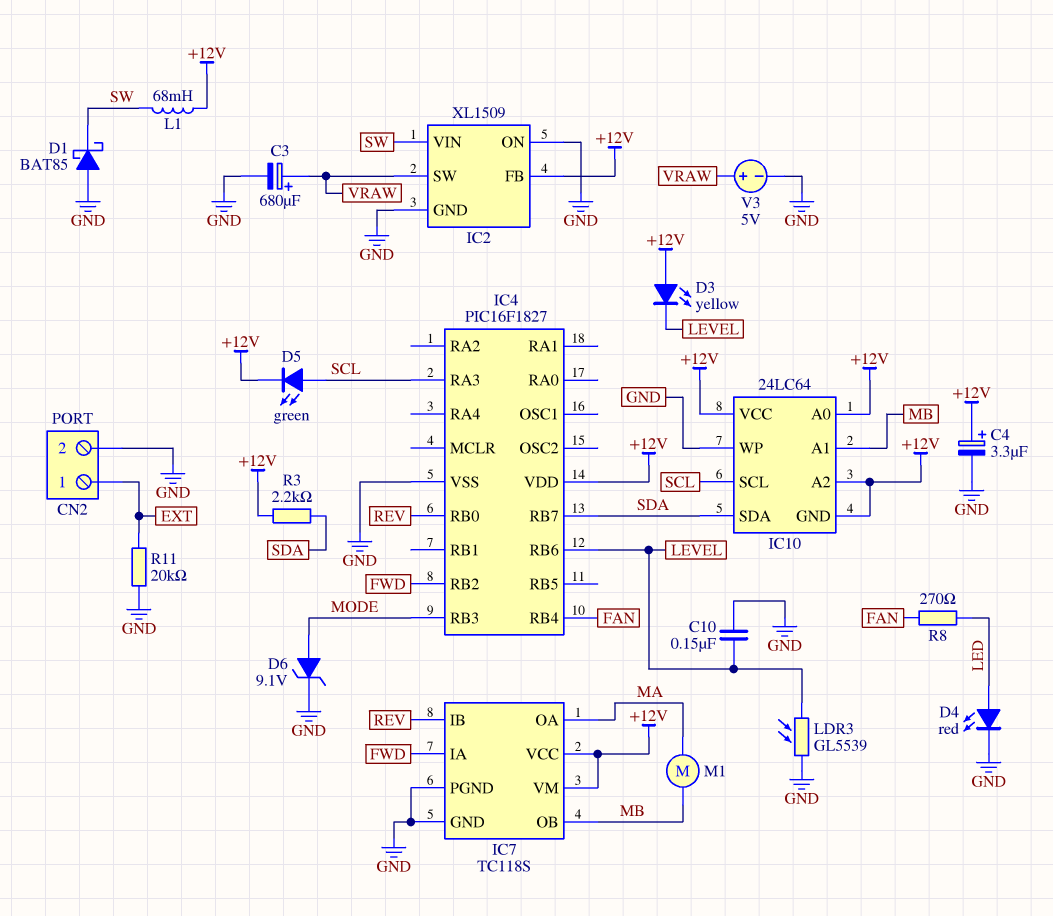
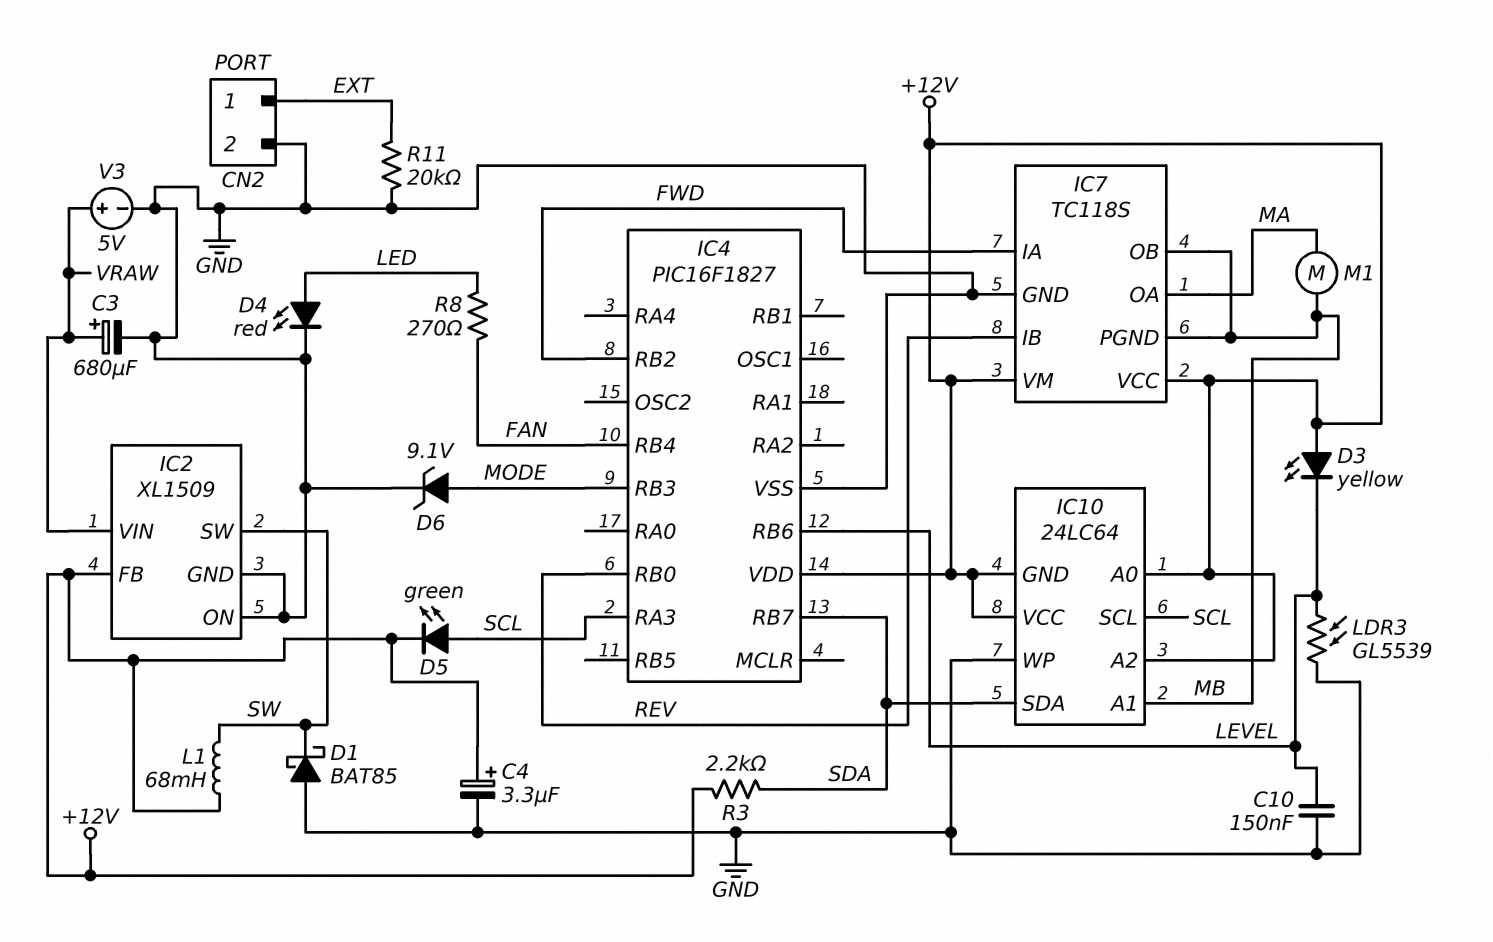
IC2 pin SW: VRAW -> SW
IC2 pin VIN: SW -> VRAW
IC7 pin PGND: GND -> MB

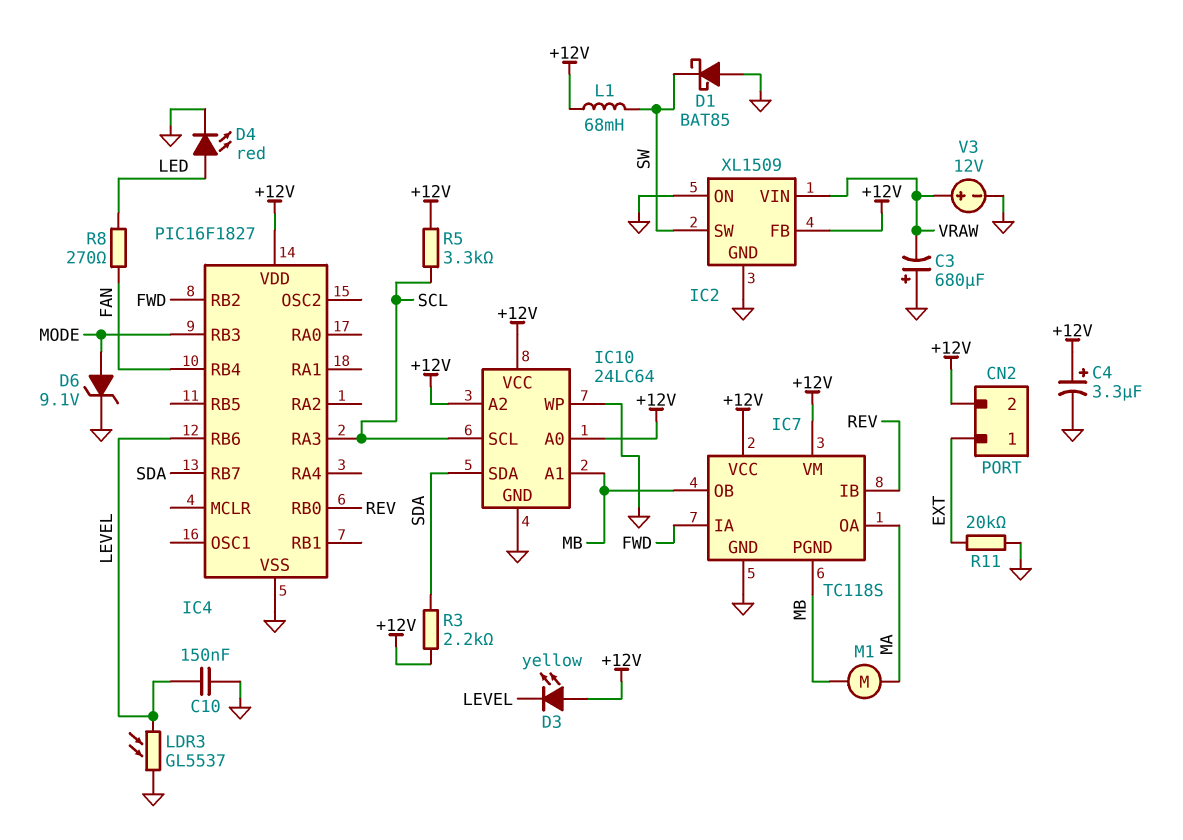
C3: 680uF (plus VRAW, minus GND) -> 680uF (plus GND, minus VRAW)
CN2 pin 2: GND -> +12V
D5: LED green (A SCL, K +12V) -> none
IC10 pin GND: +12V -> GND
LDR3: GL5539 (GND, LEVEL) -> GL5537 (GND, LEVEL)
R5: none -> 3.3k (+12V, SCL)
V3: 5V (plus VRAW, minus GND) -> 12V (plus VRAW, minus GND)

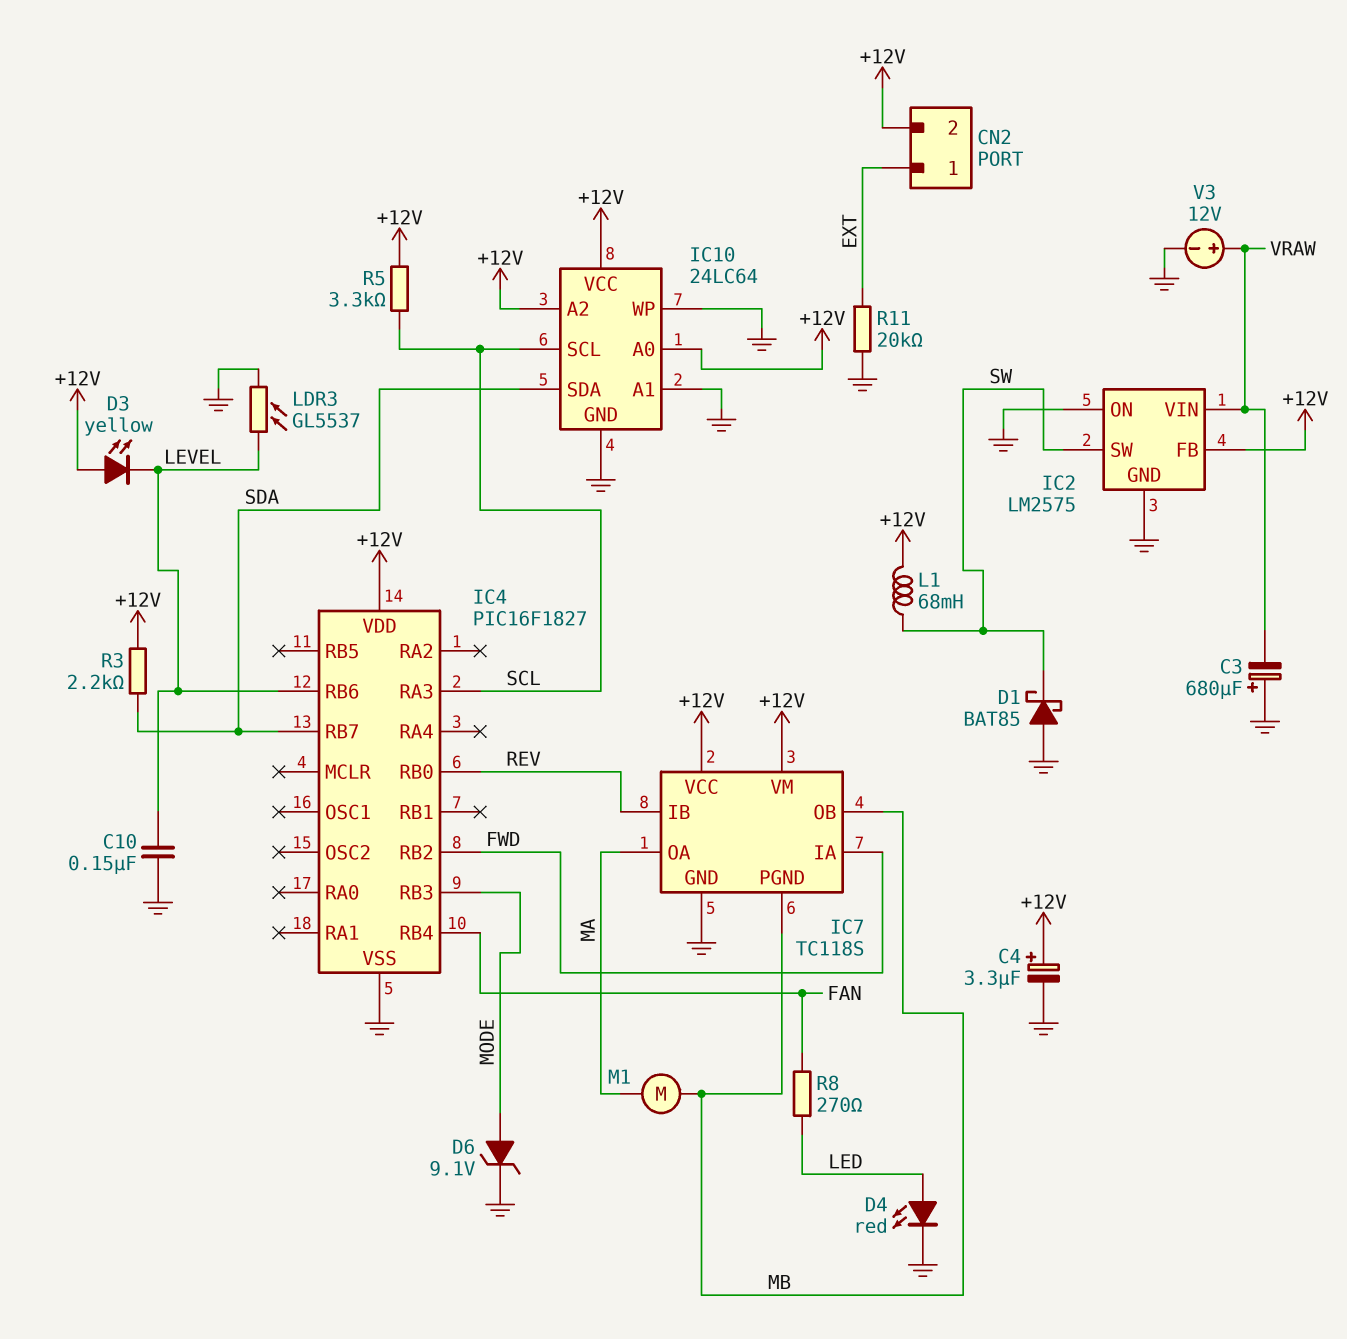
IC2: XL1509 -> LM2575
IC10 pin A1: MB -> GND

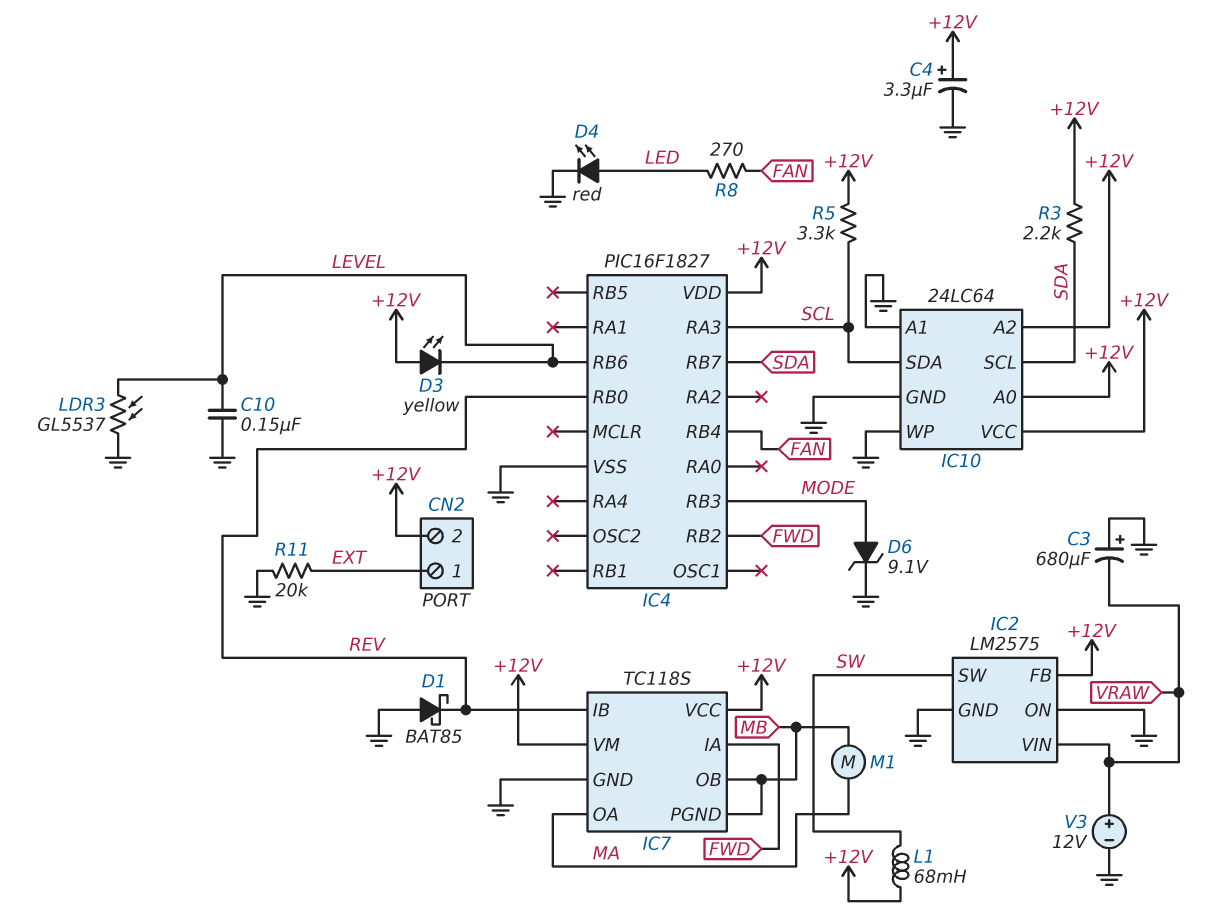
D1: schottky BAT85 (A GND, K SW) -> schottky BAT85 (A GND, K REV)
IC10 pin SCL: SCL -> SDA
IC10 pin SDA: SDA -> SCL

